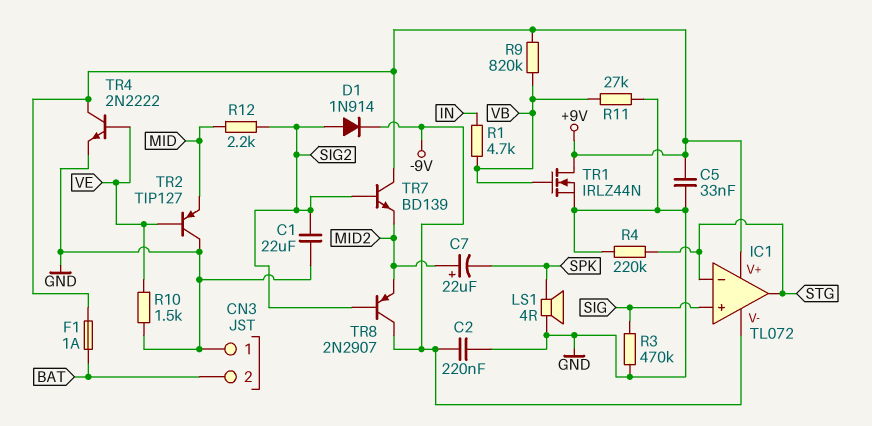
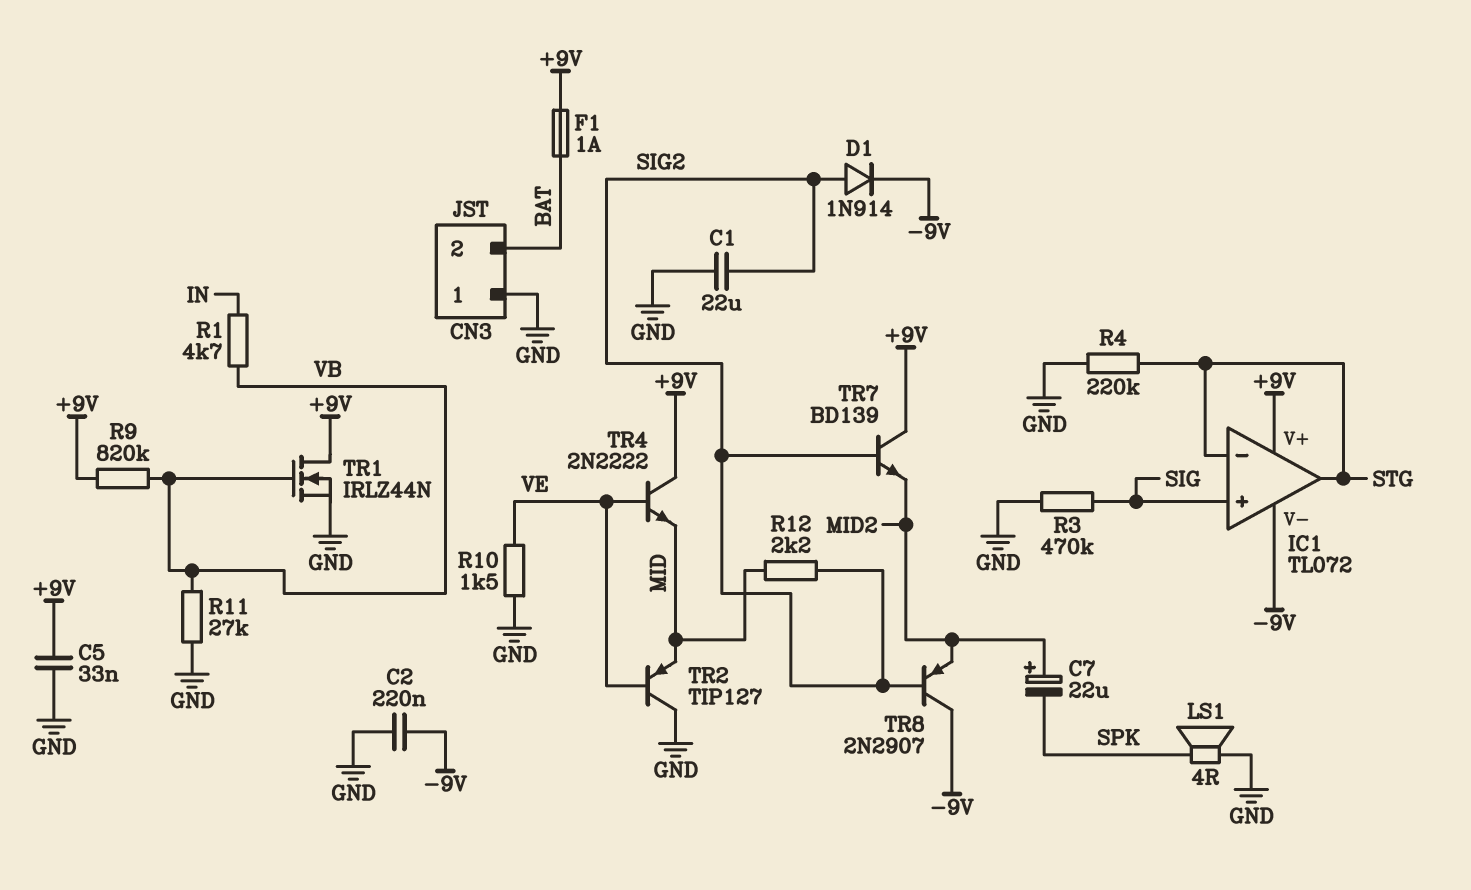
TR4: NPN 2N2222 (B VE, C +9V, E GND) -> NPN 2N2222 (B VE, C +9V, E MID)

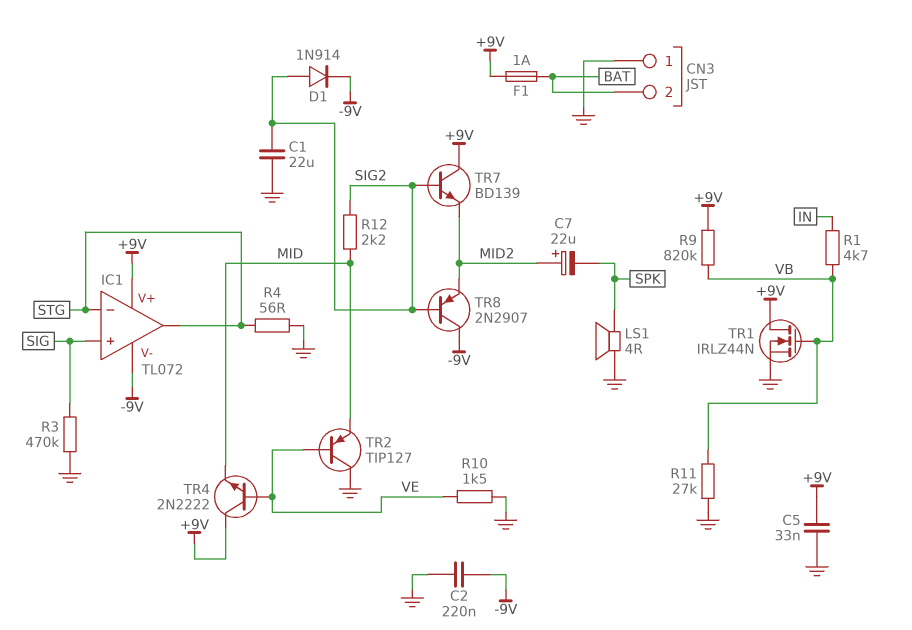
R4: 220k (GND, STG) -> 56 (GND, STG)

